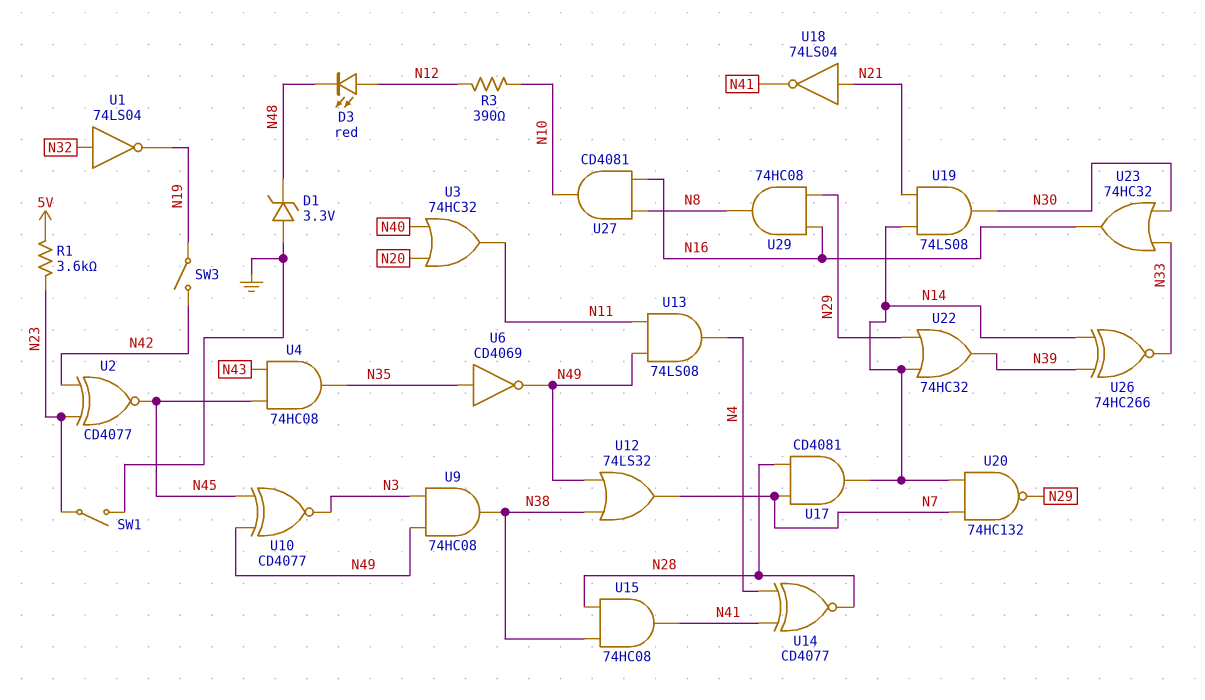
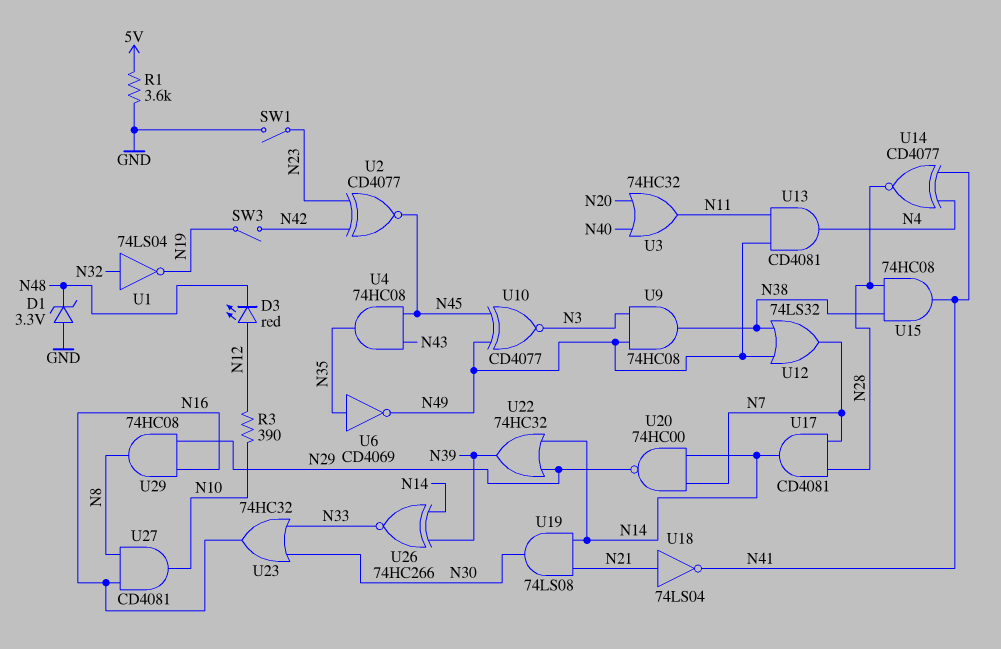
R1: 3.6k (5V, N23) -> 3.6k (5V, GND)
U13: AND 74LS08 (in N11, in N49, out N4) -> AND CD4081 (in N11, in N49, out N4)
U20: NAND 74HC132 (in N7, in N14, out N29) -> NAND 74HC00 (in N7, in N14, out N29)

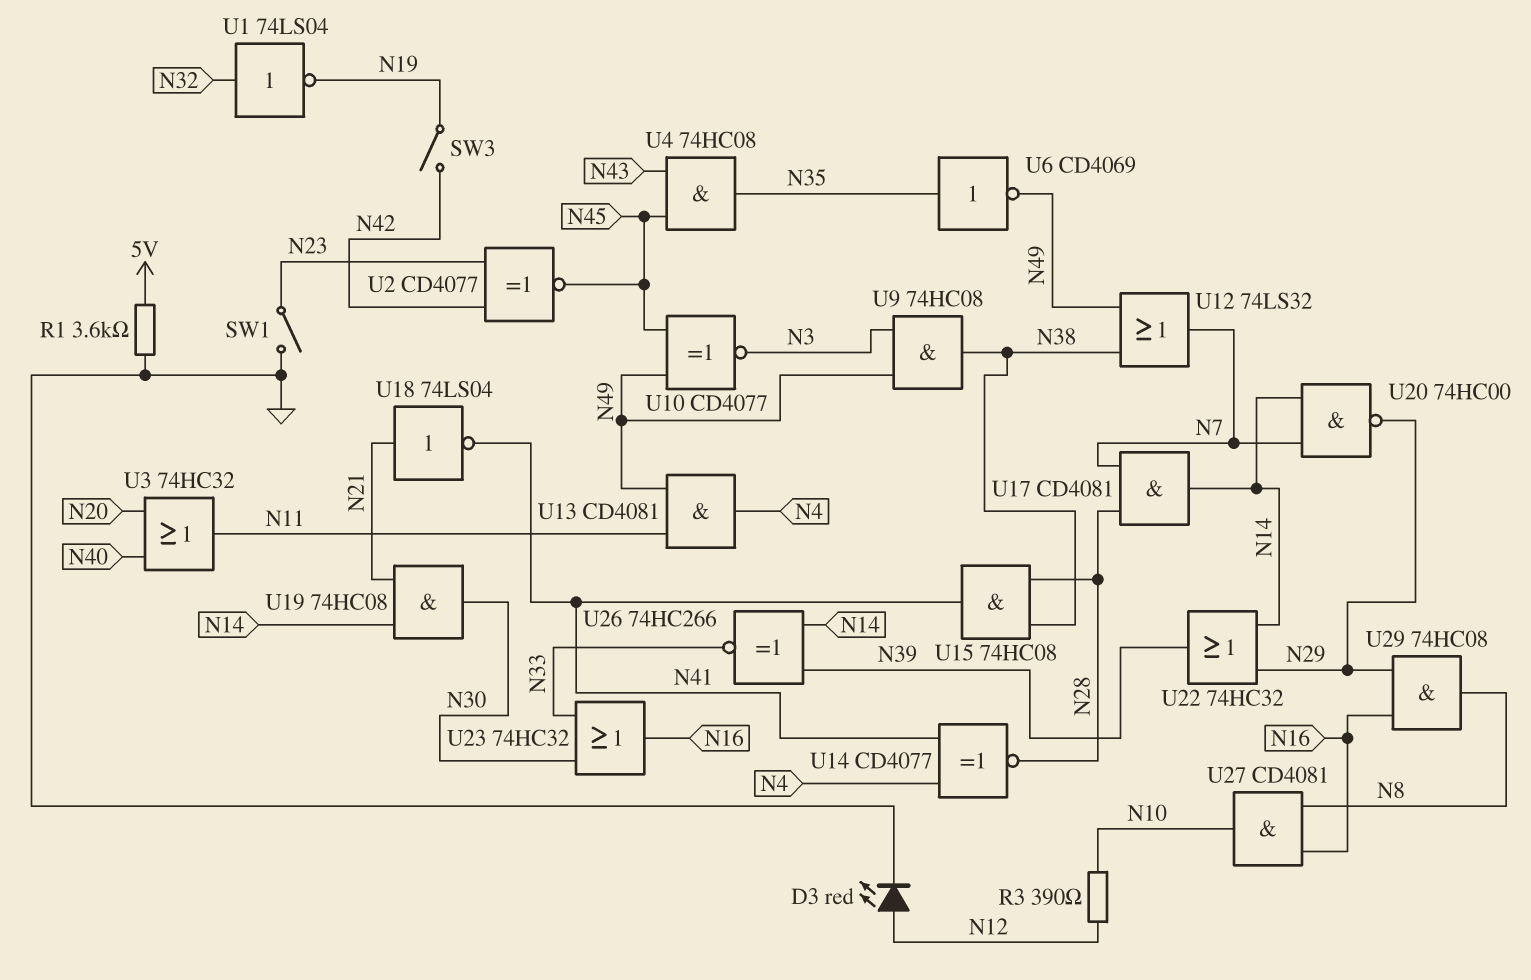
D1: zener 3.3V (A GND, K N48) -> none
D3: LED red (A N12, K N48) -> LED red (A N12, K GND)
U19: AND 74LS08 (in N14, in N21, out N30) -> AND 74HC08 (in N14, in N21, out N30)

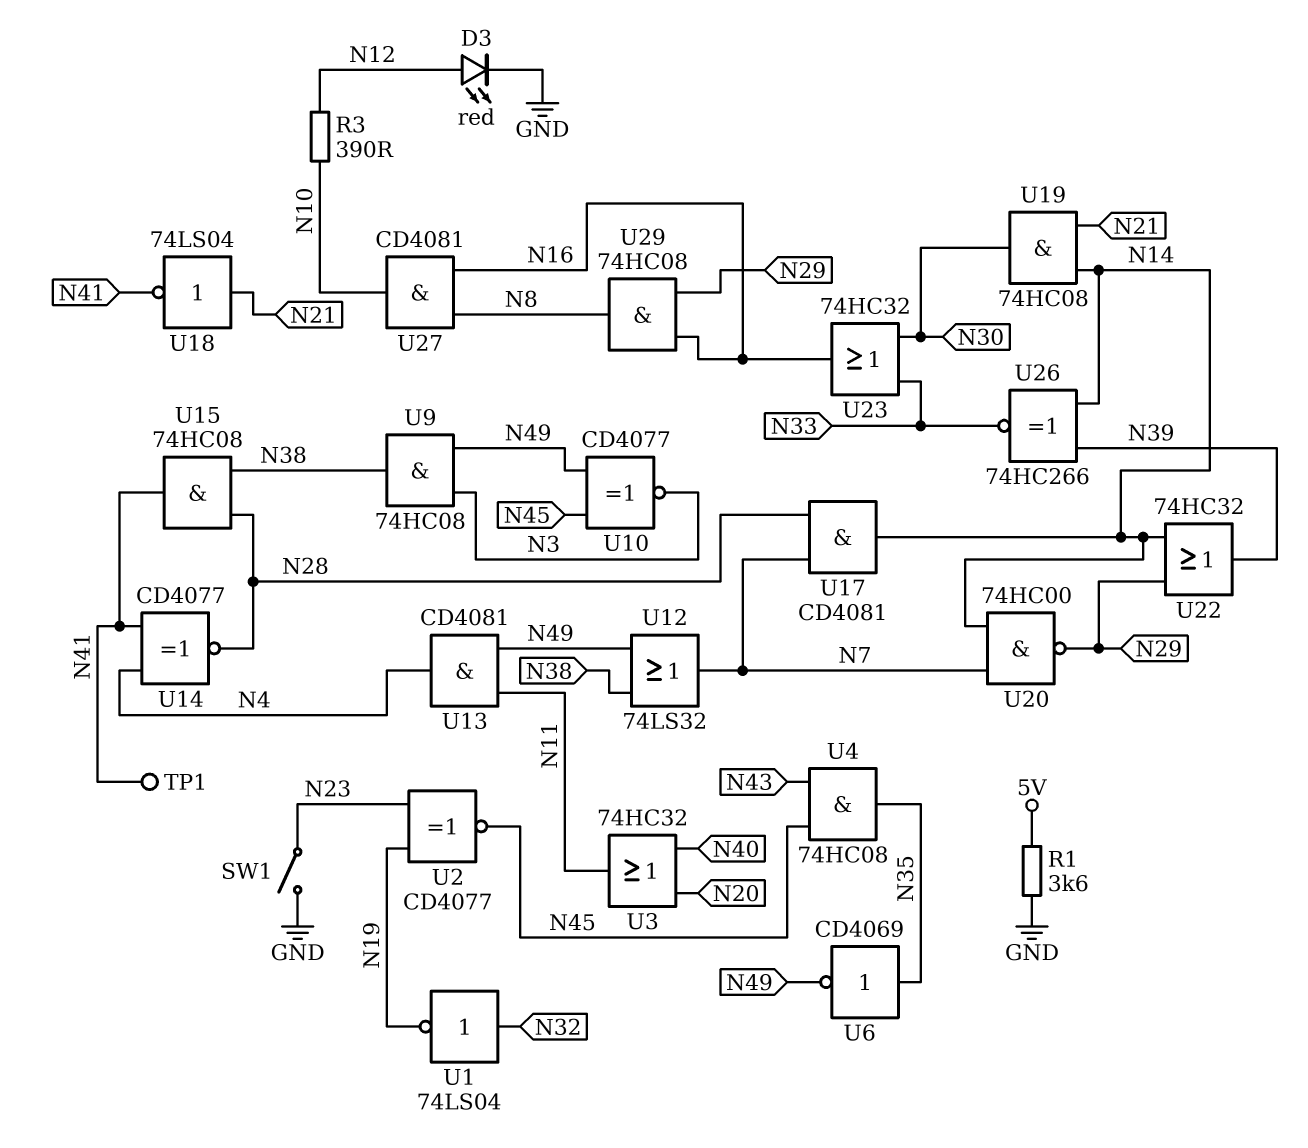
SW3: switch (N19, N42) -> none
TP1: none -> test point (N41)
U2: XNOR CD4077 (in N23, in N42, out N45) -> XNOR CD4077 (in N19, in N23, out N45)

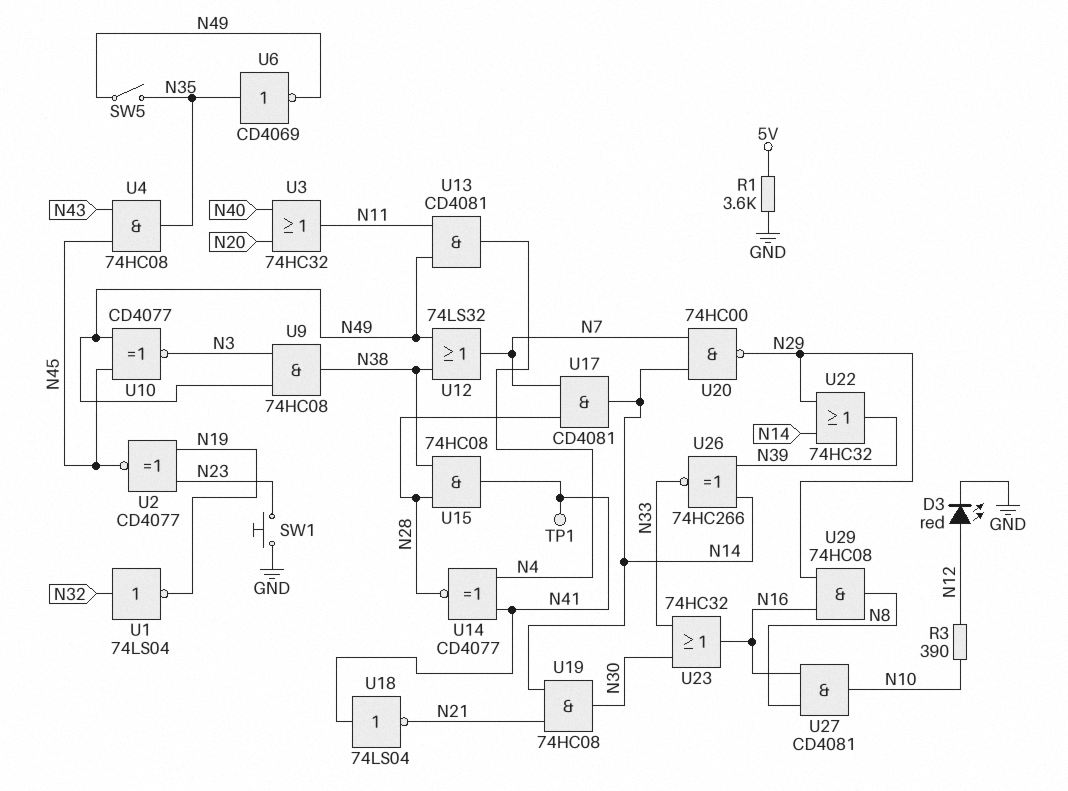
SW1: switch (GND, N23) -> button (GND, N23)
SW5: none -> switch (N35, N49)
U18: NOT 74LS04 (in N21, out N41) -> NOT 74LS04 (in N41, out N21)

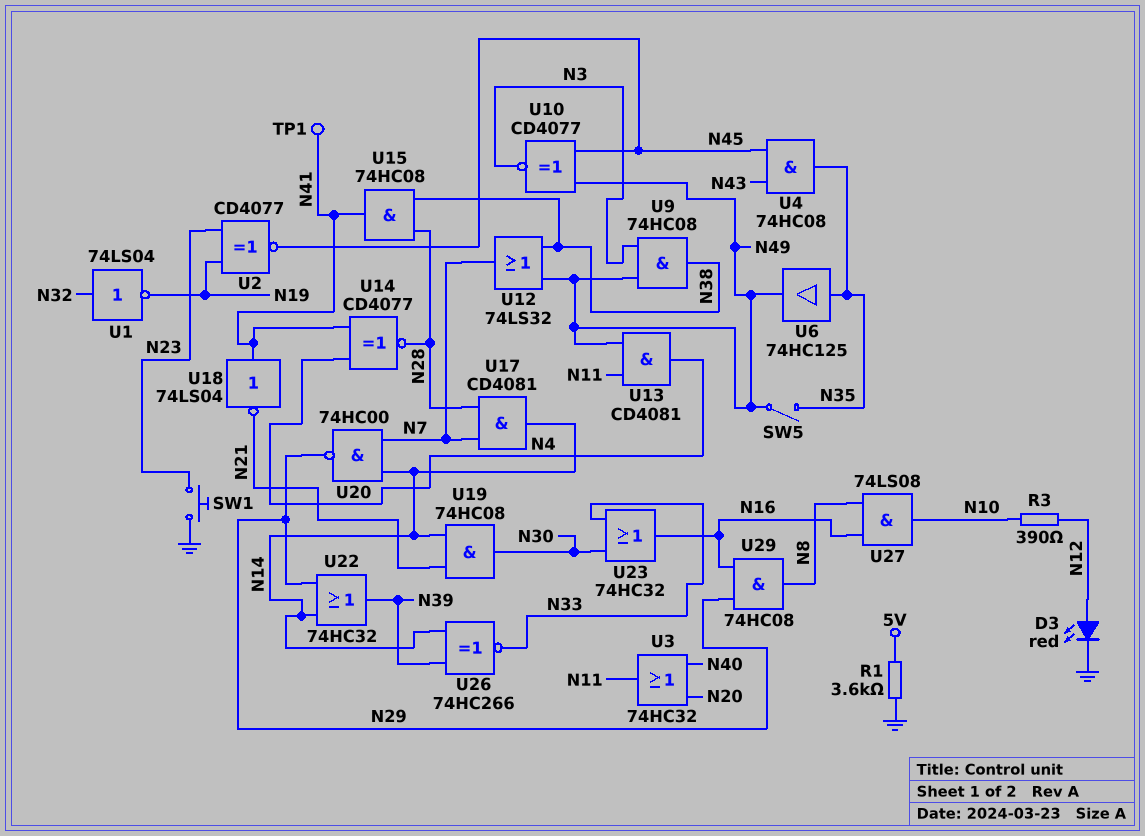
U6: NOT CD4069 (in N35, out N49) -> buffer 74HC125 (in N35, out N49)
U27: AND CD4081 (in N8, in N16, out N10) -> AND 74LS08 (in N8, in N16, out N10)

